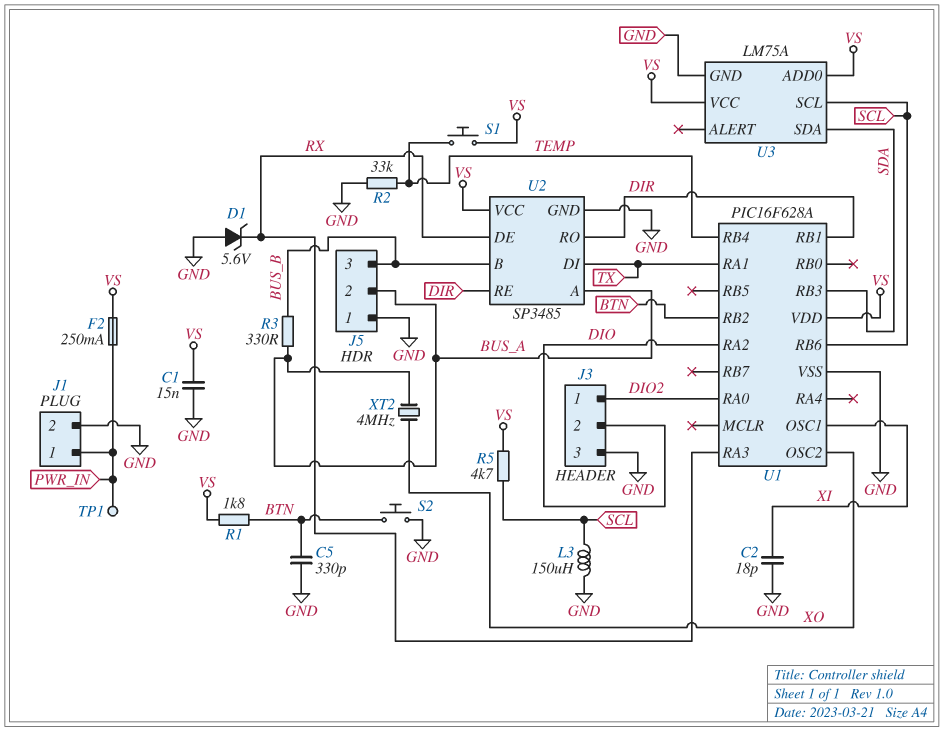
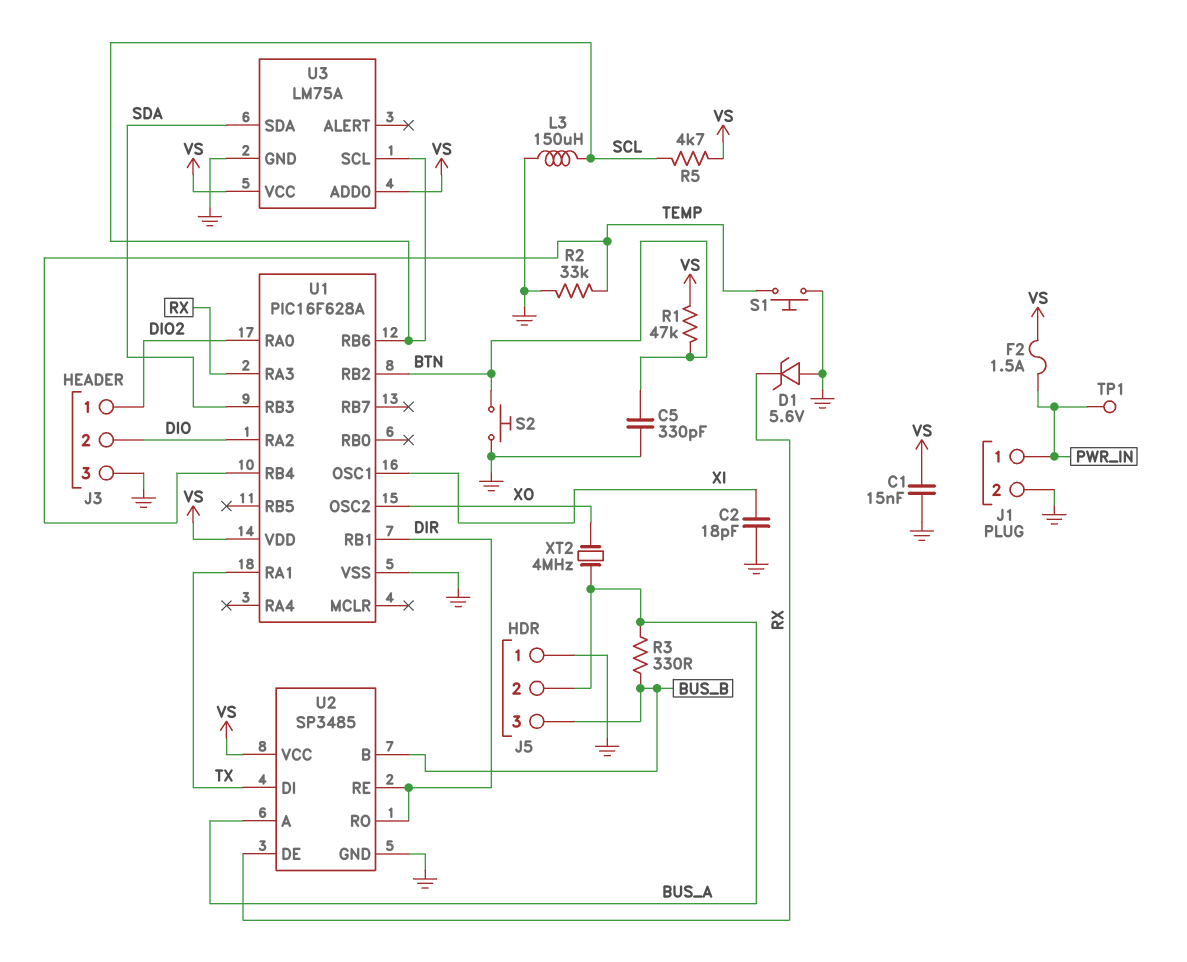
F2: 250mA (PWR_IN, VS) -> 1.5A (PWR_IN, VS)
R1: 1.8k (BTN, VS) -> 47k (BTN, VS)
S1: button (TEMP, VS) -> button (GND, TEMP)

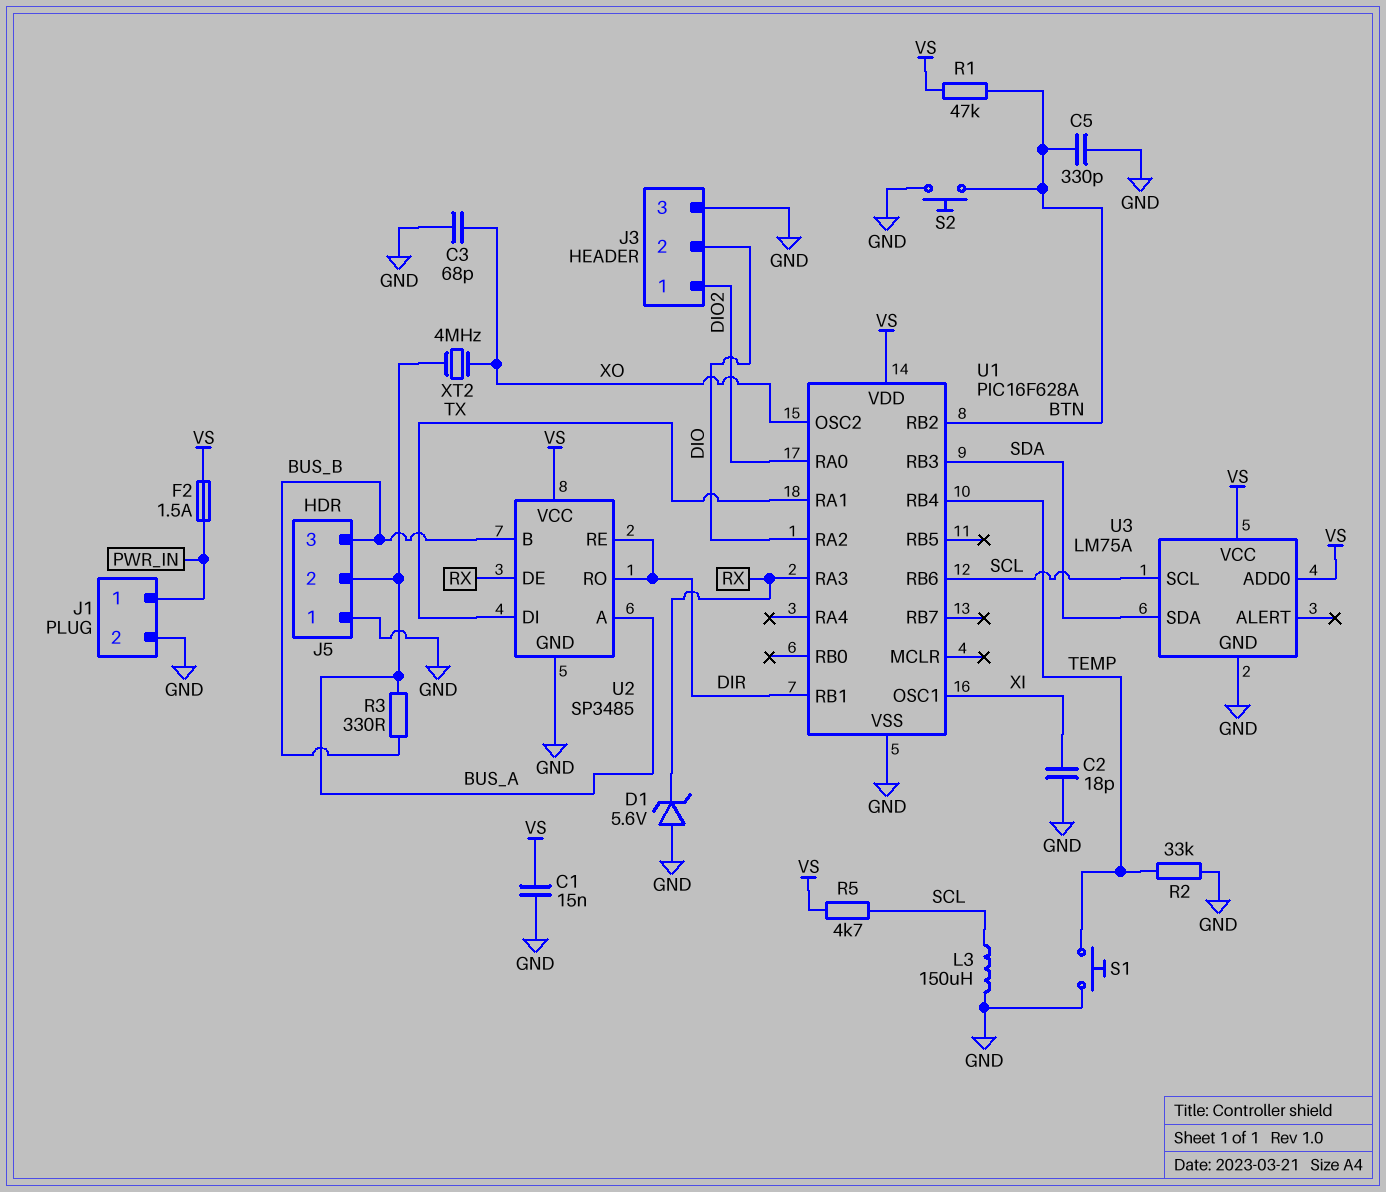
C3: none -> 68pF (GND, XO)
TP1: test point (PWR_IN) -> none

